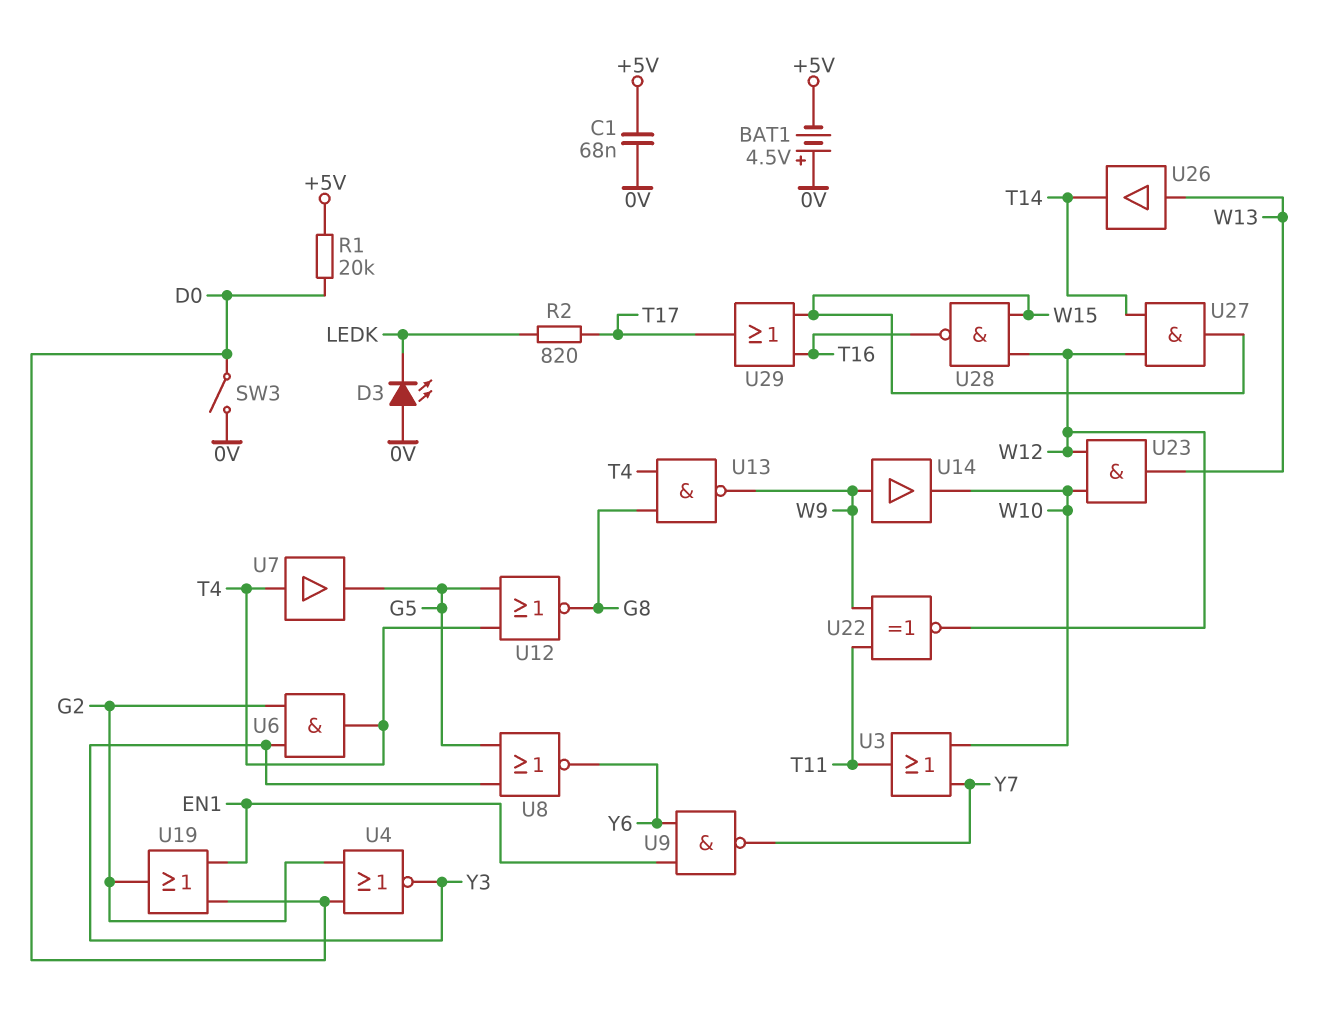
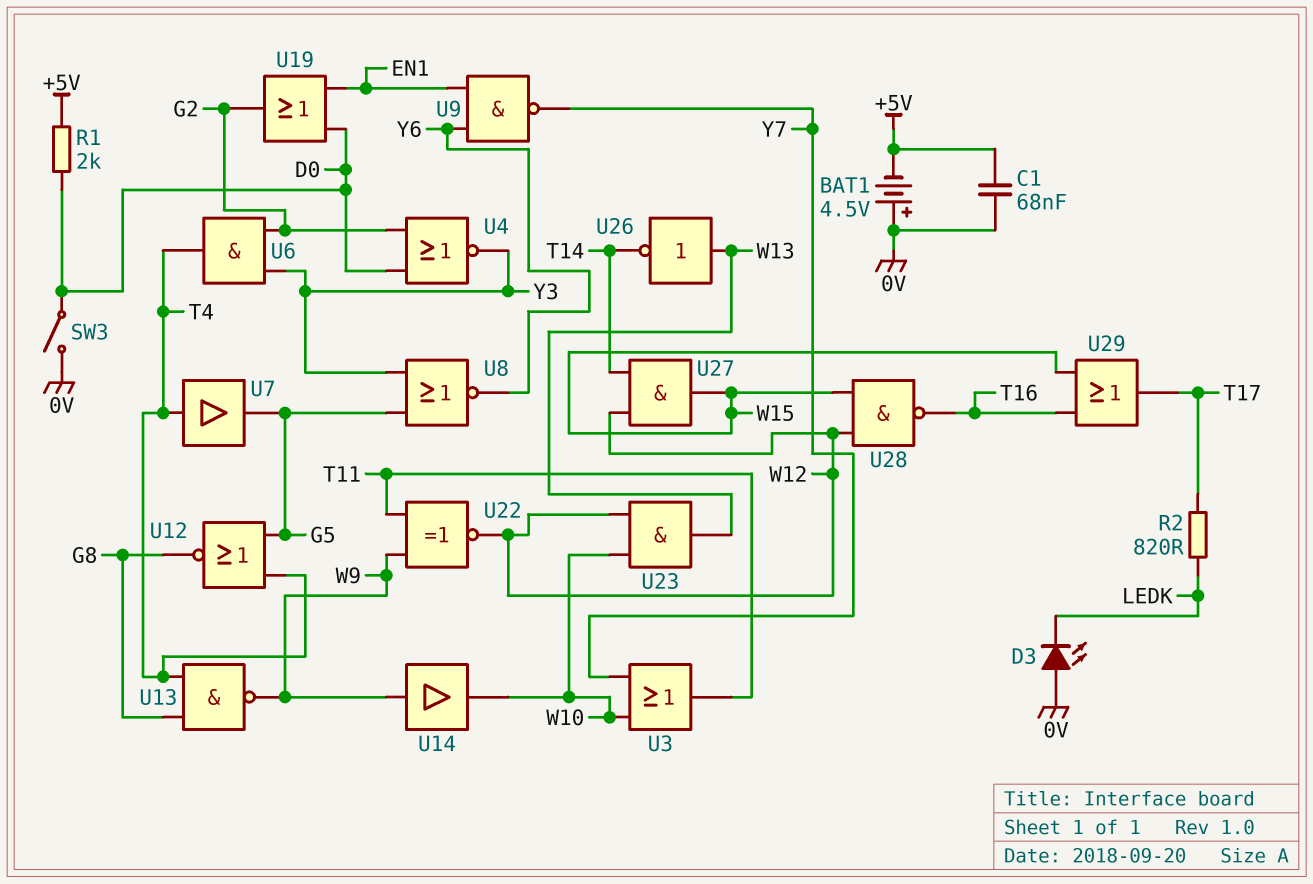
R1: 20k (+5V, D0) -> 2k (+5V, D0)
U26: buffer (in W13, out T14) -> NOT (in W13, out T14)

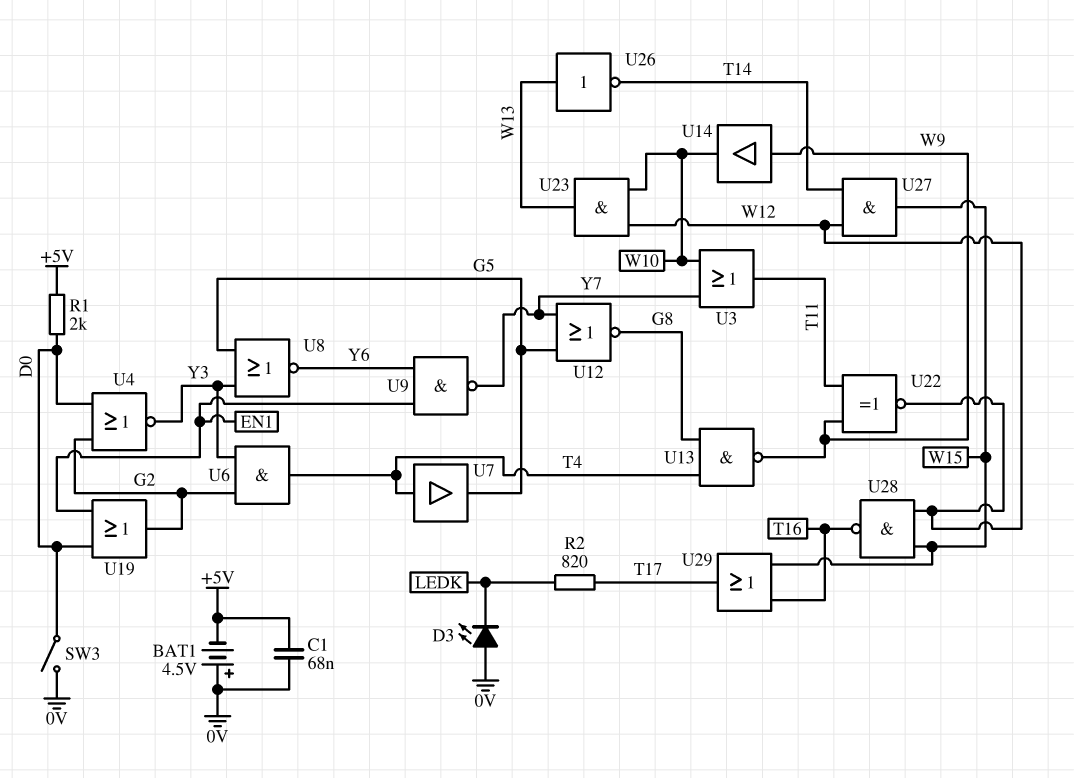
U12: NOR (in G5, in T4, out G8) -> NOR (in G5, in Y7, out G8)

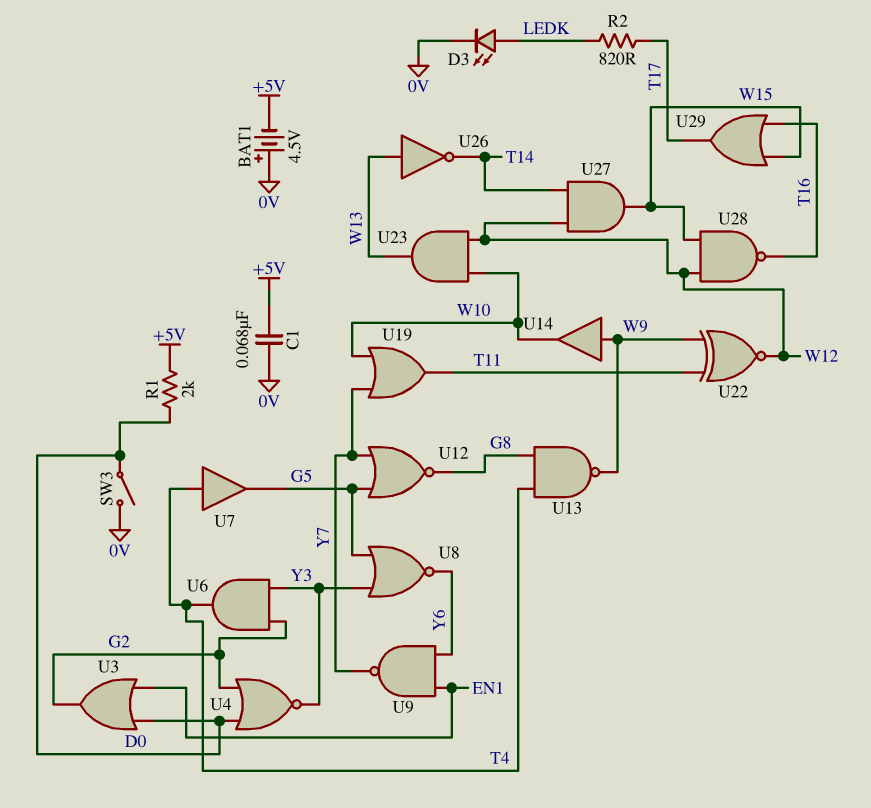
D3: LED (A 0V, K LEDK) -> LED (A LEDK, K 0V)
U3: OR (in W10, in Y7, out T11) -> OR (in D0, in EN1, out G2)
U19: OR (in D0, in EN1, out G2) -> OR (in W10, in Y7, out T11)

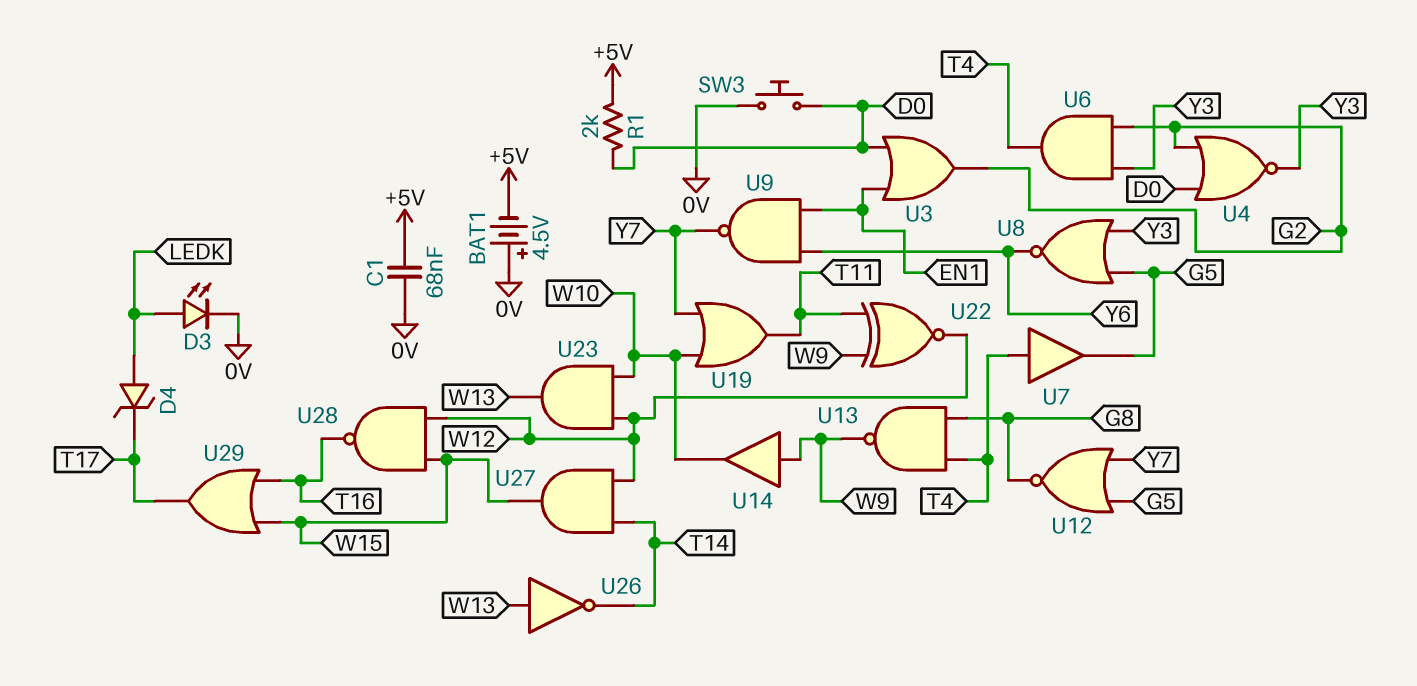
D4: none -> zener (A LEDK, K T17)
R2: 820 (LEDK, T17) -> none
SW3: switch (0V, D0) -> button (0V, D0)

